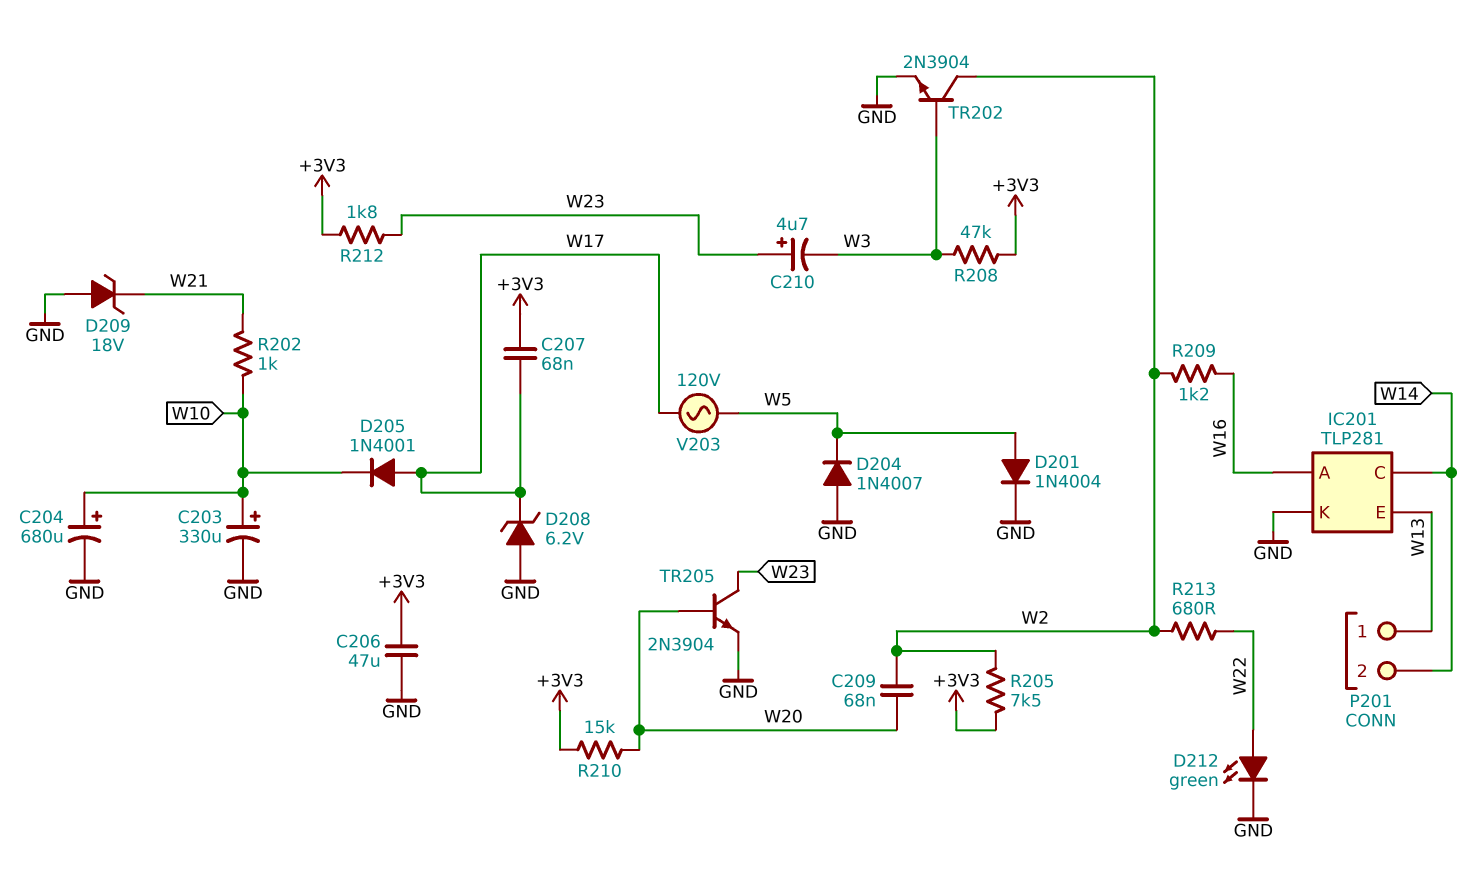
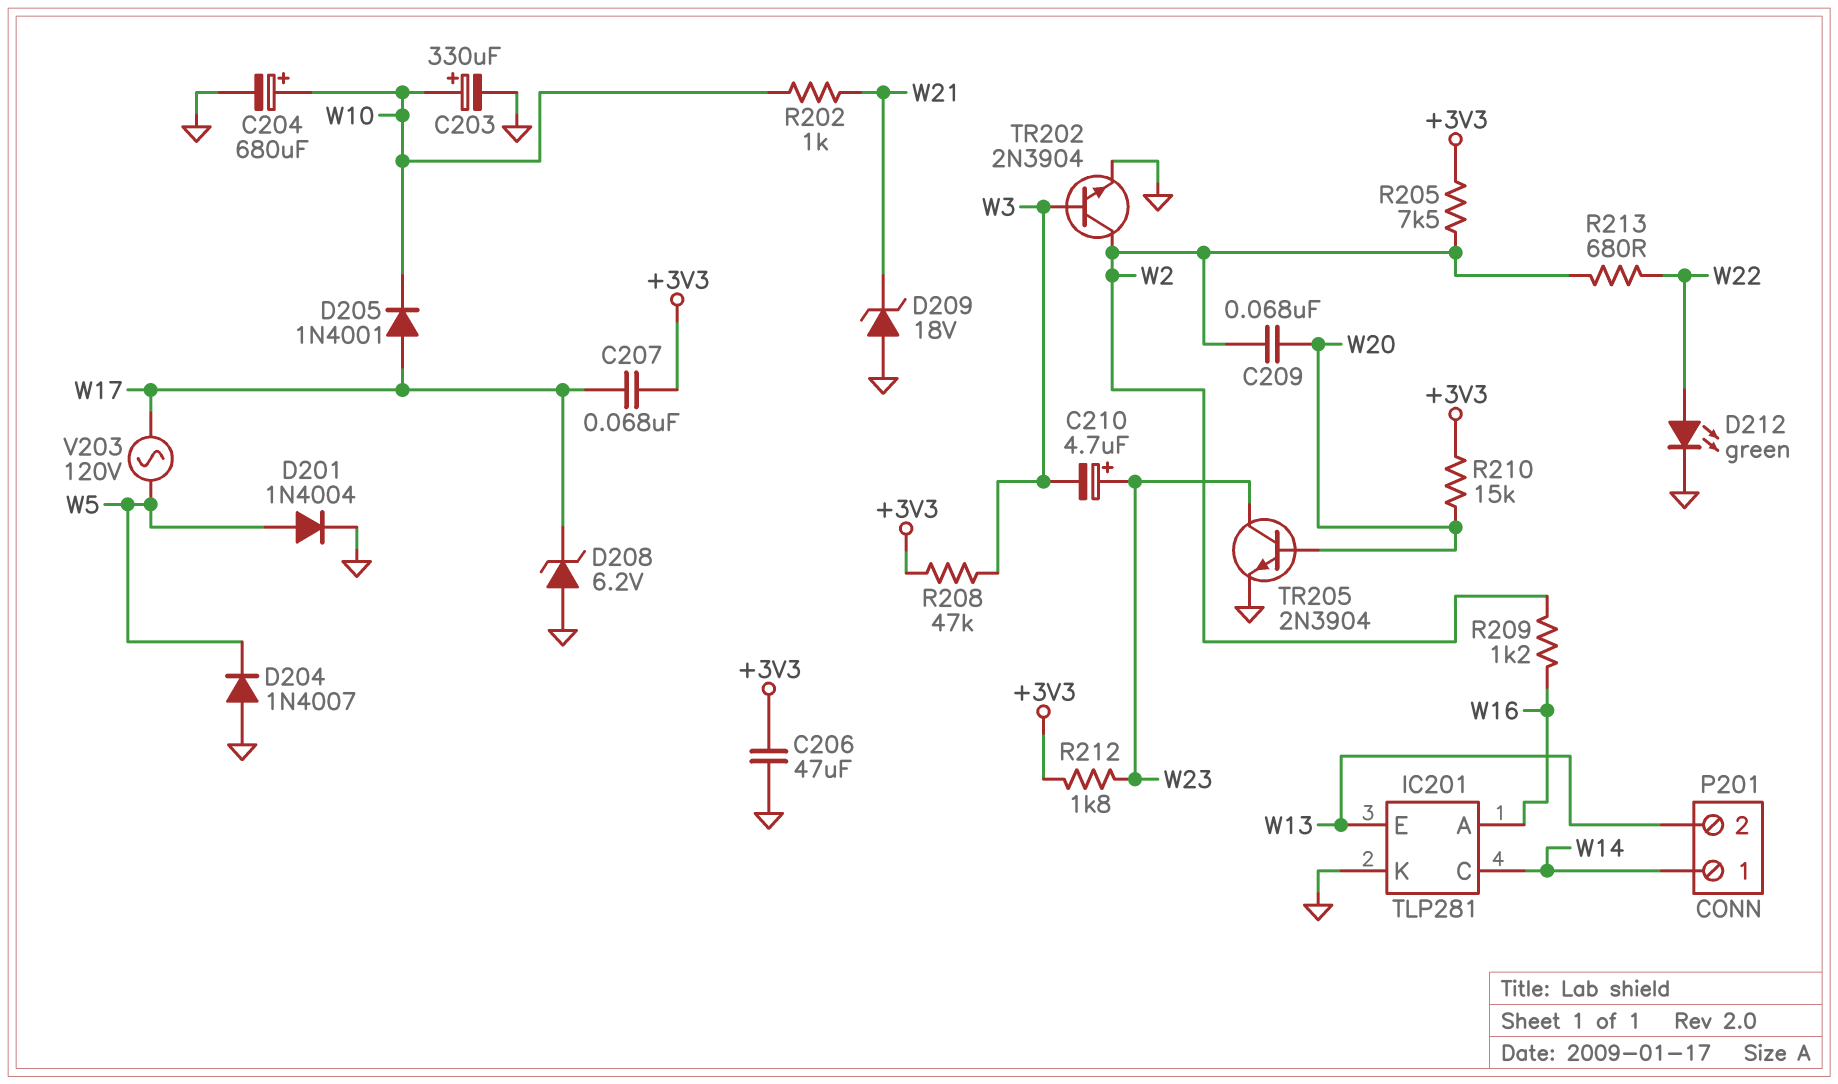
P201 pin 1: W13 -> W14
P201 pin 2: W14 -> W13

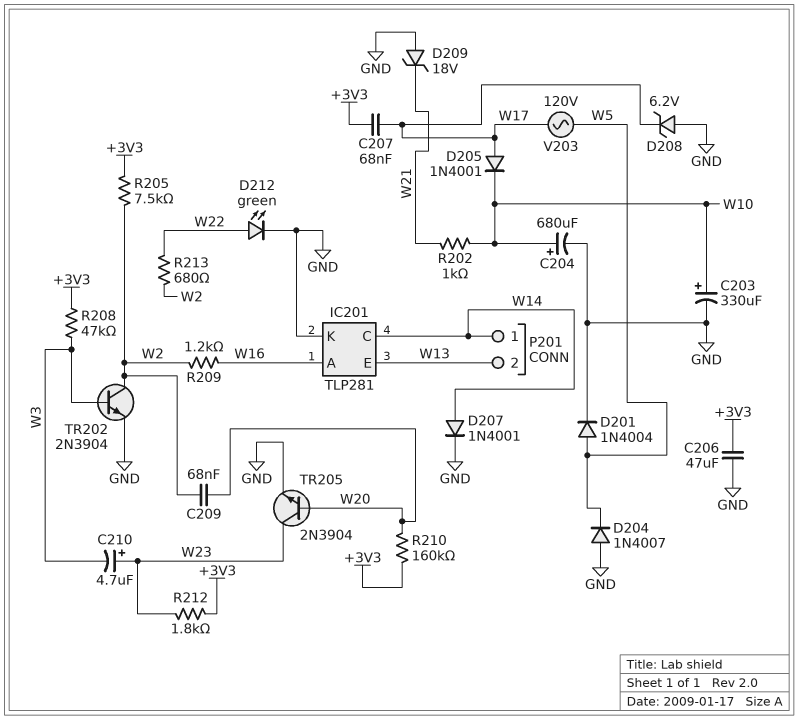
D207: none -> diode 1N4001 (A W14, K GND)
R210: 15k (+3V3, W20) -> 160k (+3V3, W20)

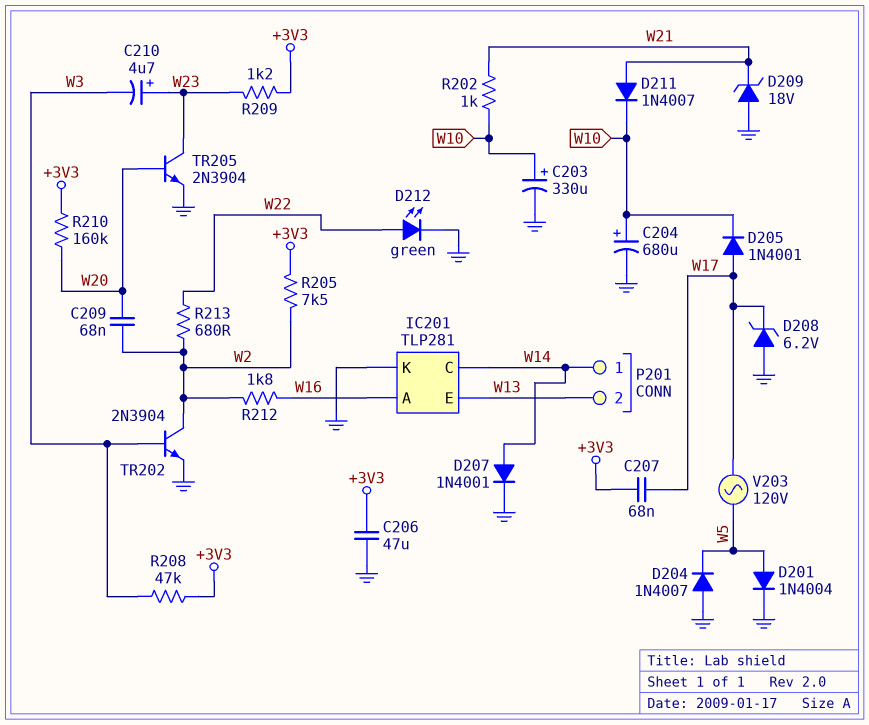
D211: none -> diode 1N4007 (A W21, K W10)
R209: 1.2k (W2, W16) -> 1.2k (+3V3, W23)
R212: 1.8k (+3V3, W23) -> 1.8k (W2, W16)

